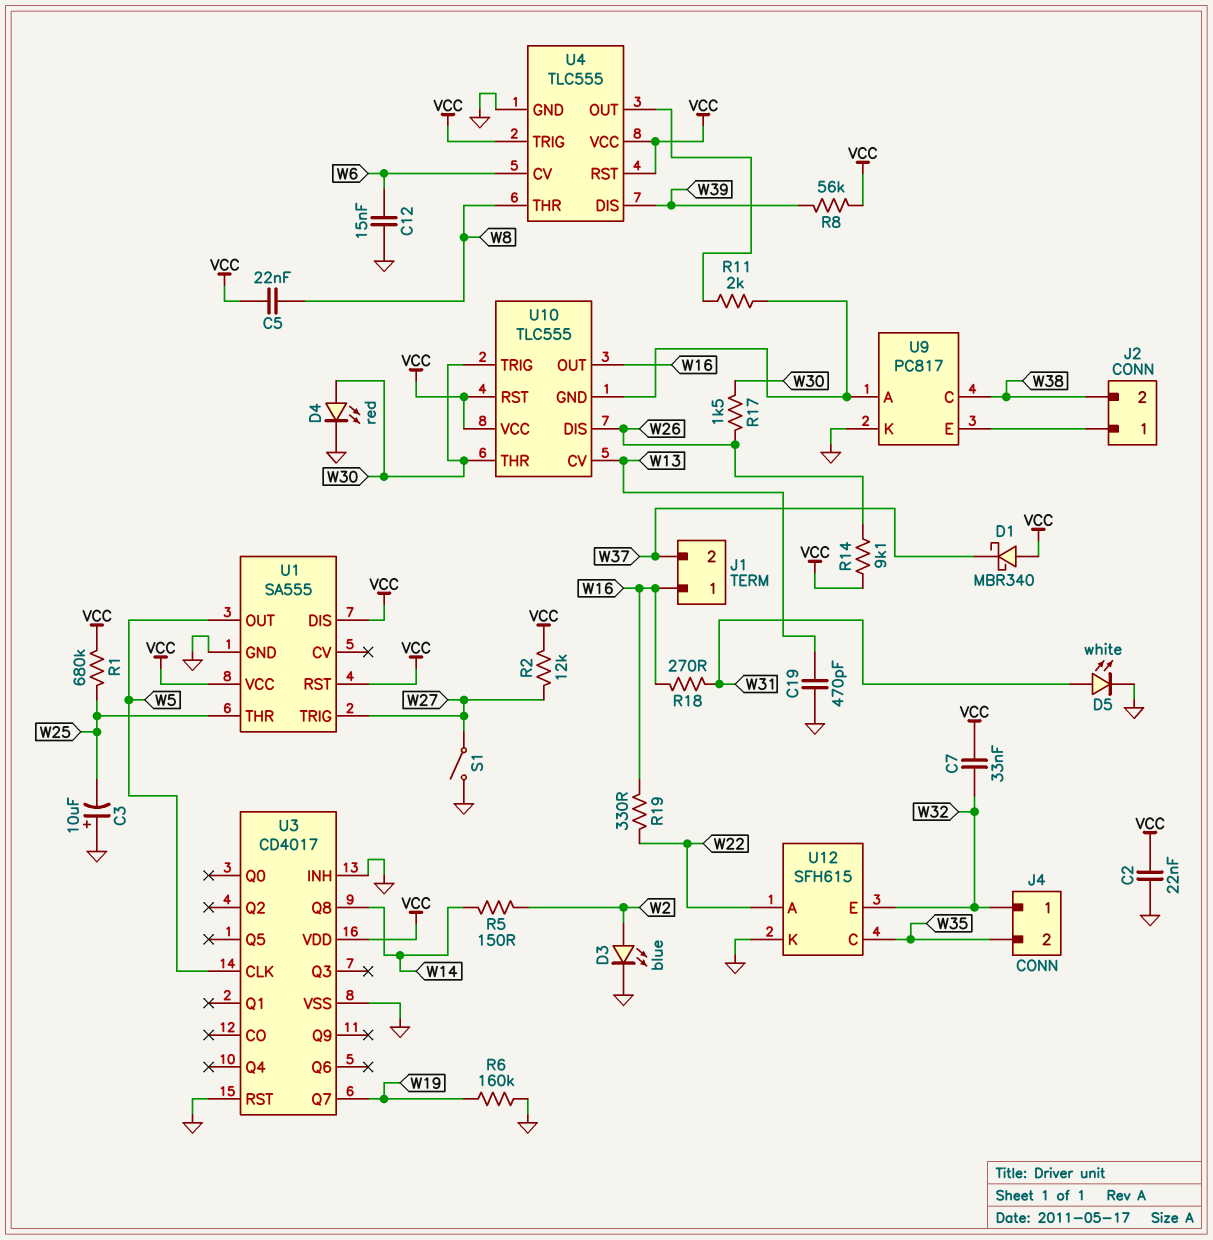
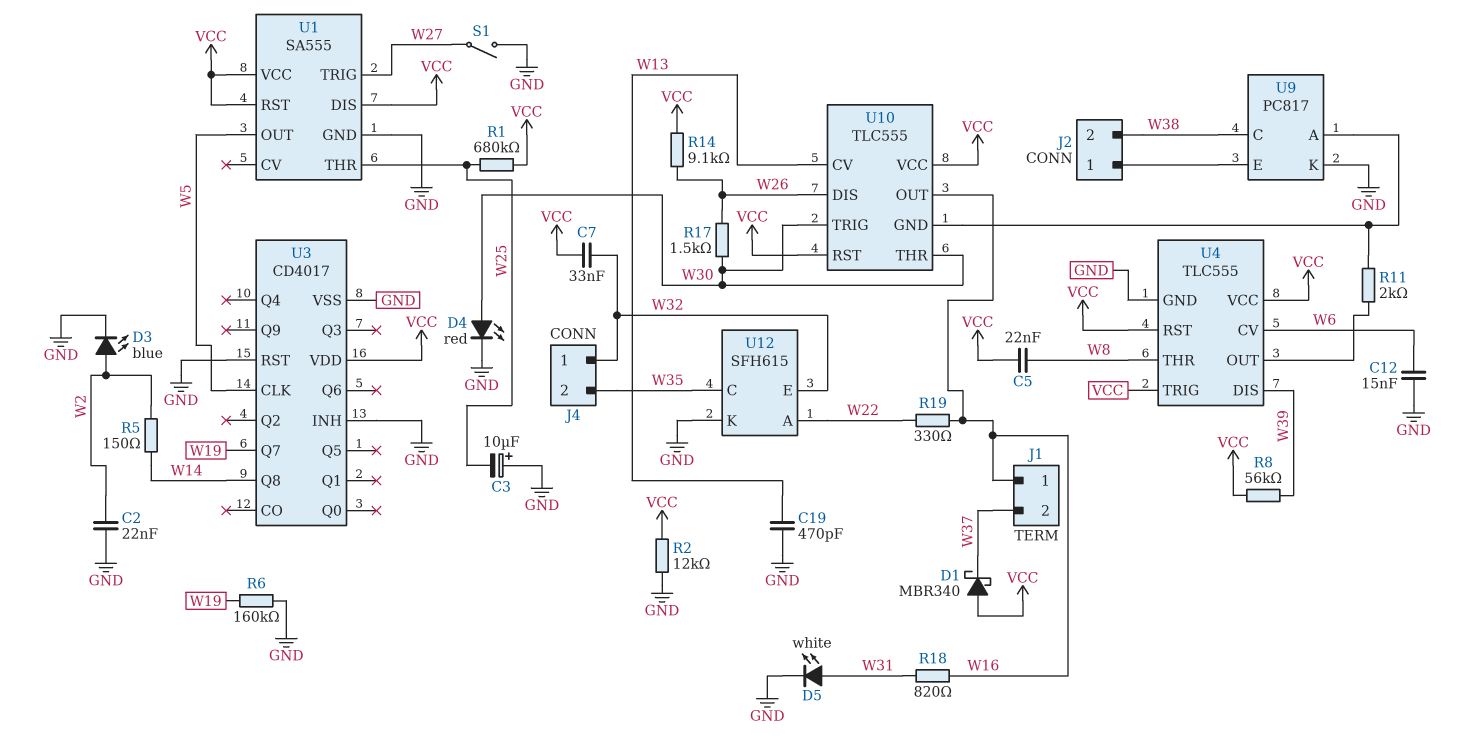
C2: 22nF (GND, VCC) -> 22nF (GND, W2)
R2: 12k (VCC, W27) -> 12k (GND, VCC)
R18: 270 (W16, W31) -> 820 (W16, W31)

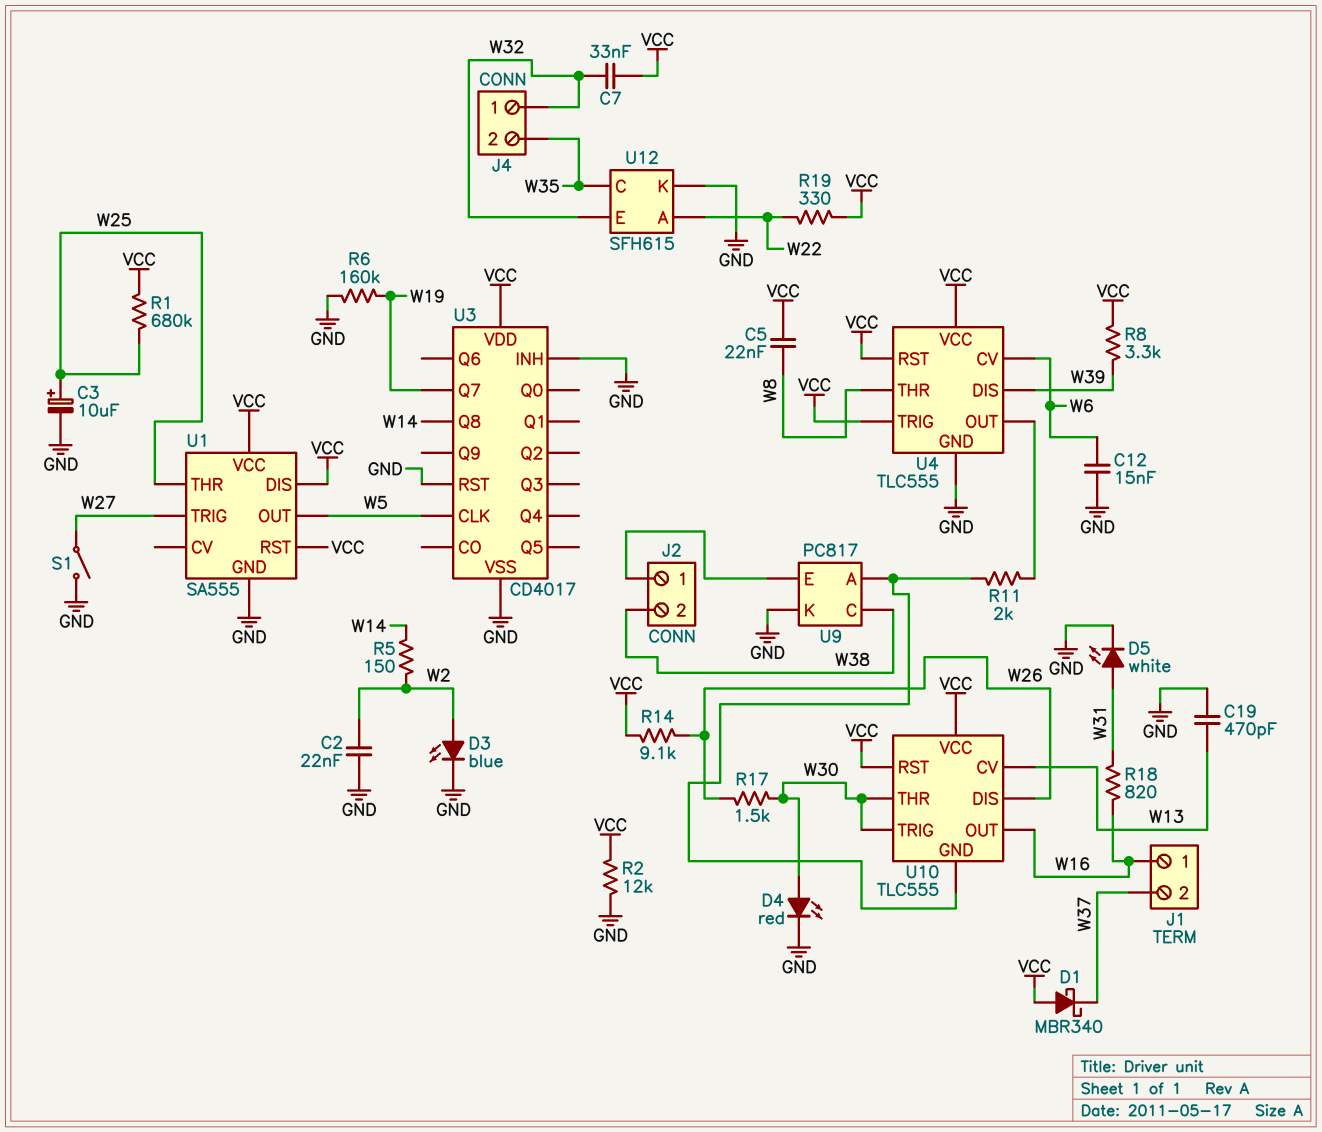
C3: 10uF (plus GND, minus W25) -> 10uF (plus W25, minus GND)
R8: 56k (VCC, W39) -> 3.3k (VCC, W39)
R19: 330 (W16, W22) -> 330 (VCC, W22)

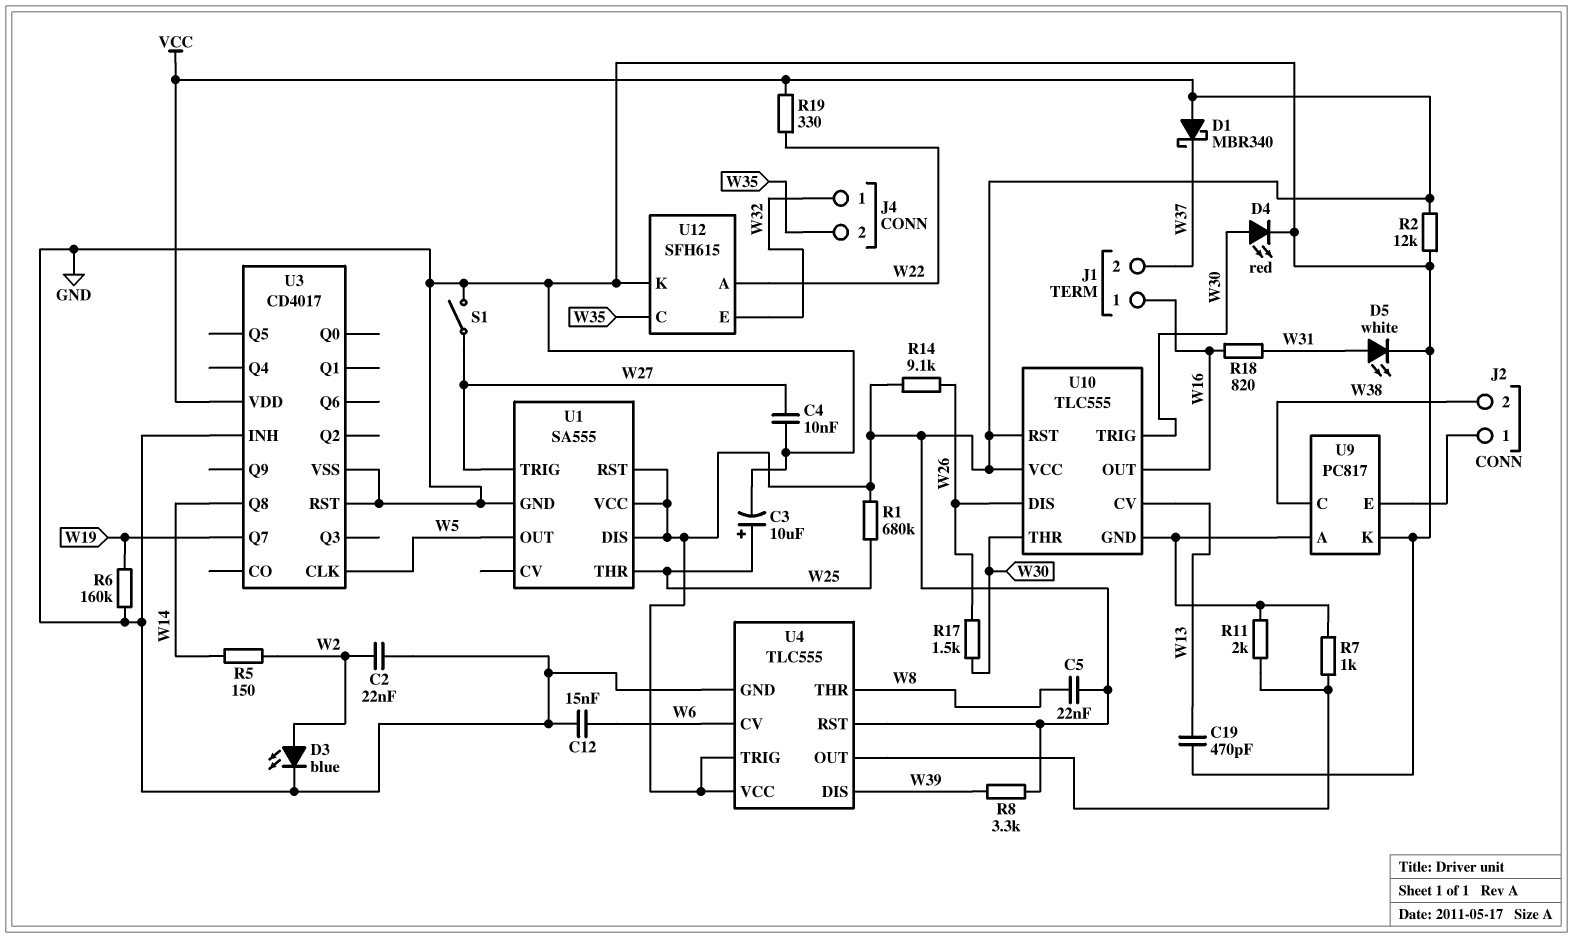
C4: none -> 10nF (GND, W27)
C7: 33nF (VCC, W32) -> none
R7: none -> 1k (U4/OUT, U9/A)

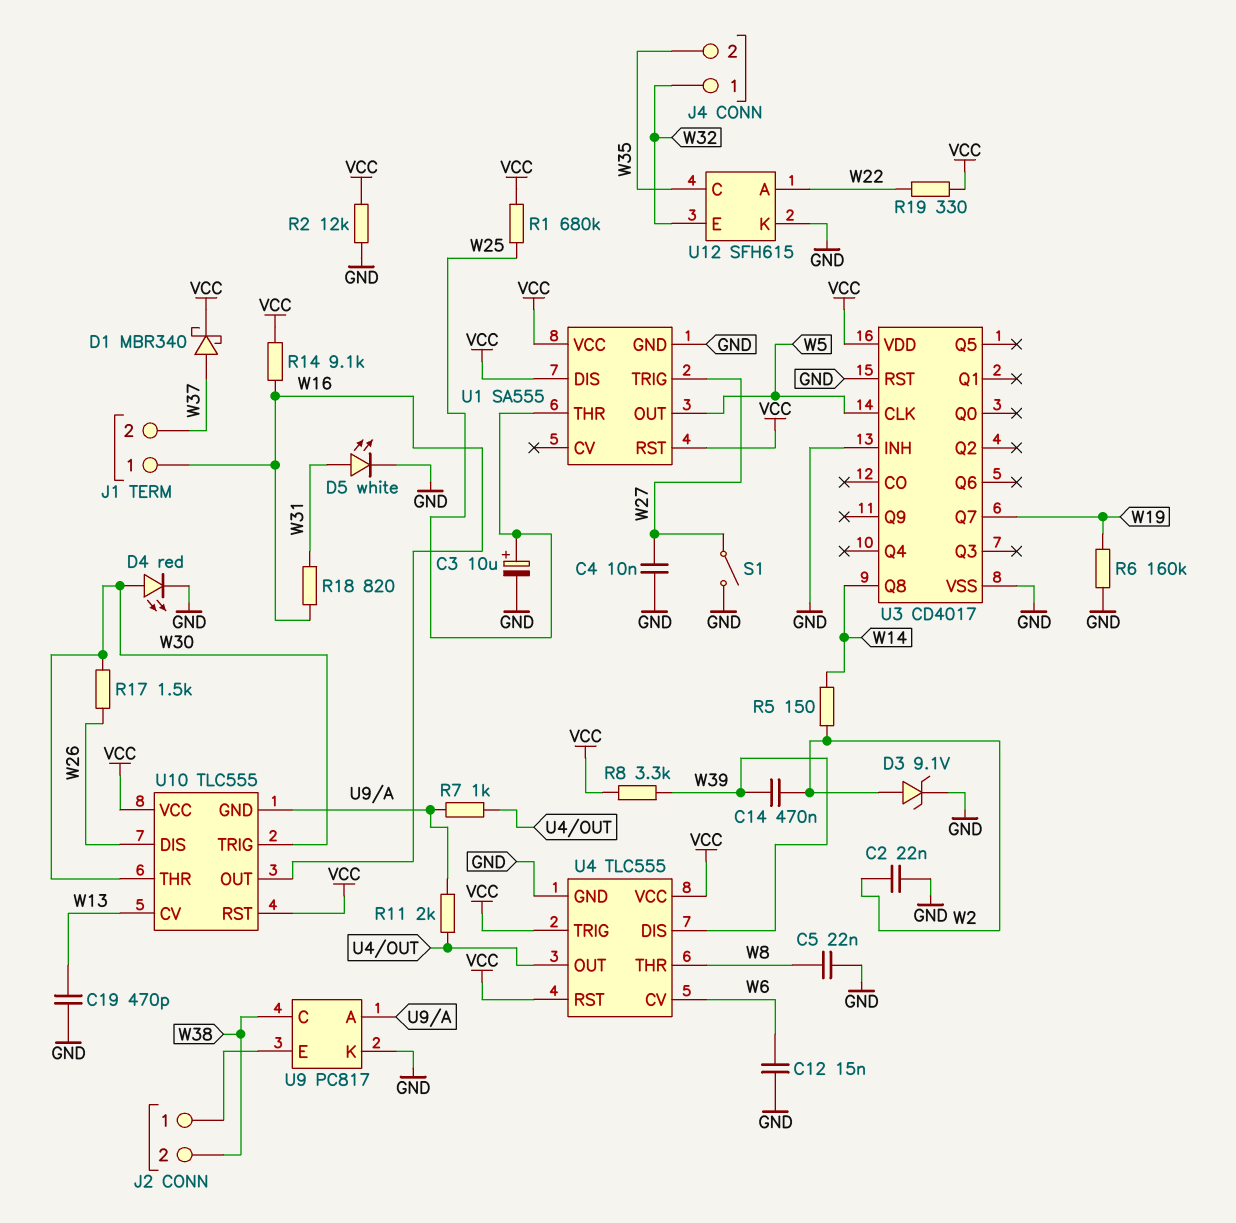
C5: 22nF (VCC, W8) -> 22nF (GND, W8)
C14: none -> 470nF (W2, W39)
D1: schottky MBR340 (A VCC, K W37) -> schottky MBR340 (A W37, K VCC)
D3: LED blue (A W2, K GND) -> zener 9.1V (A W2, K GND)
R14: 9.1k (VCC, W26) -> 9.1k (VCC, W16)

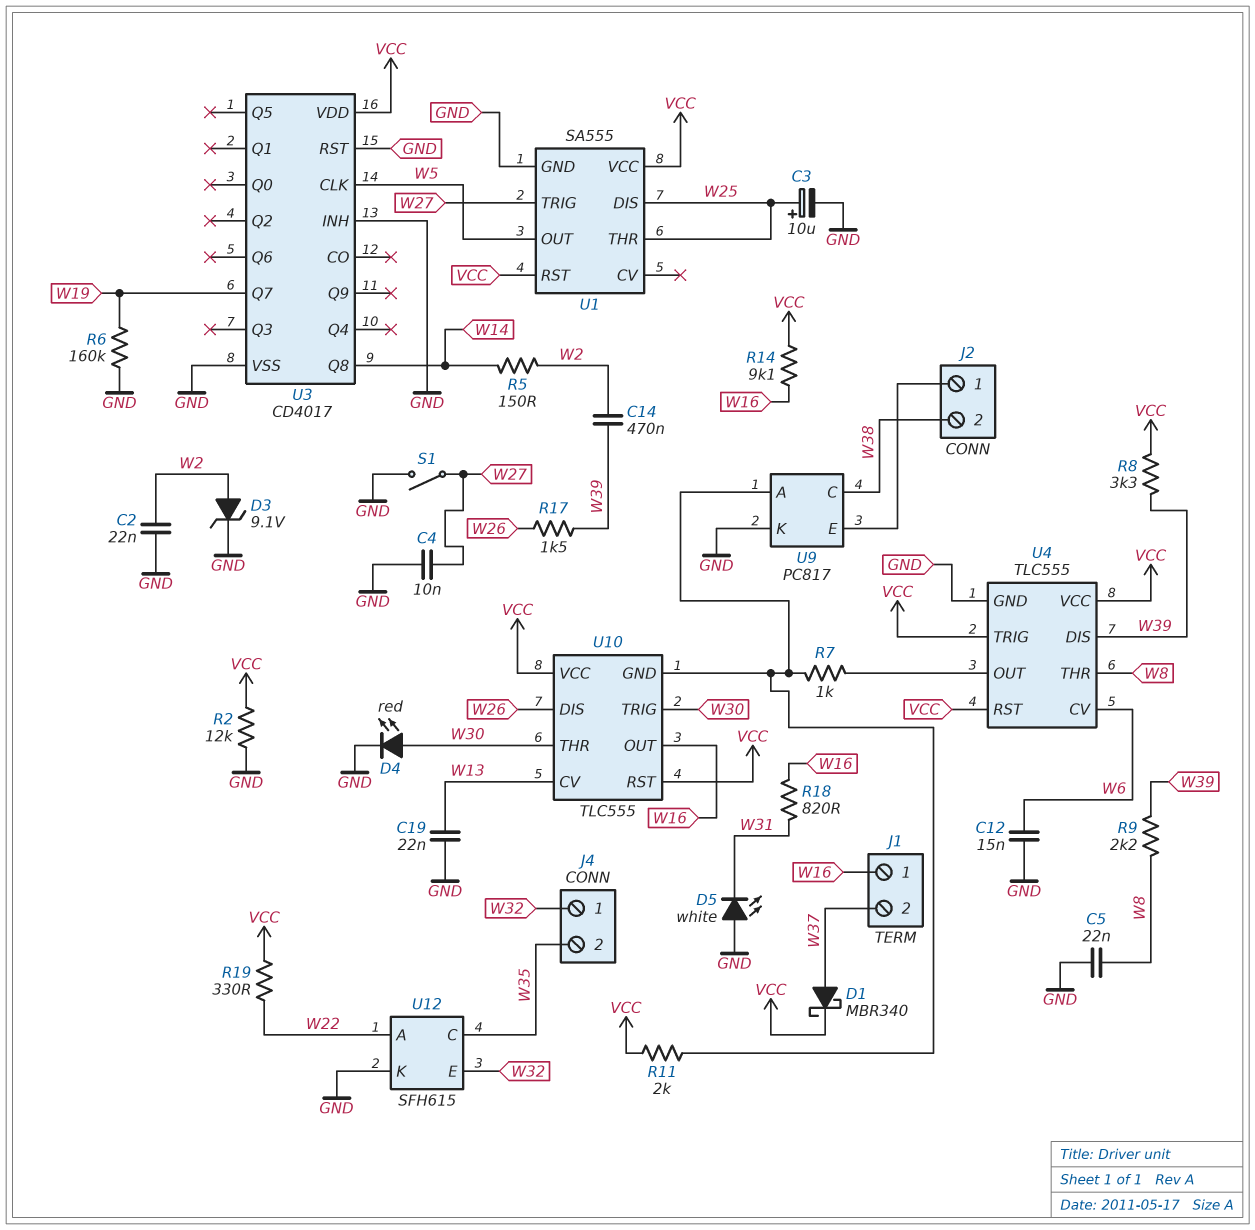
C19: 470pF (GND, W13) -> 22nF (GND, W13)
D5: LED white (A W31, K GND) -> LED white (A GND, K W31)
R1: 680k (VCC, W25) -> none
R9: none -> 2.2k (W8, W39)
R11: 2k (U4/OUT, U9/A) -> 2k (U9/A, VCC)
R17: 1.5k (W26, W30) -> 1.5k (W26, W39)
U1 pin DIS: VCC -> W25

